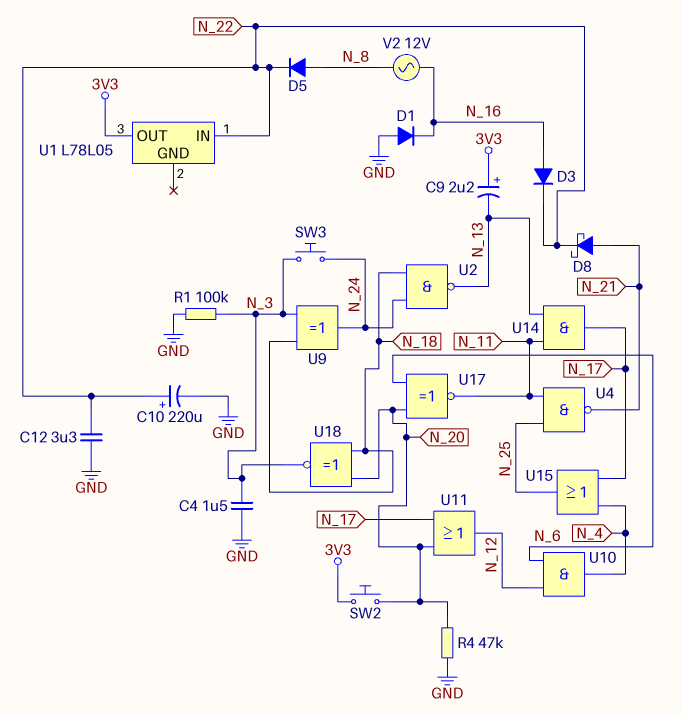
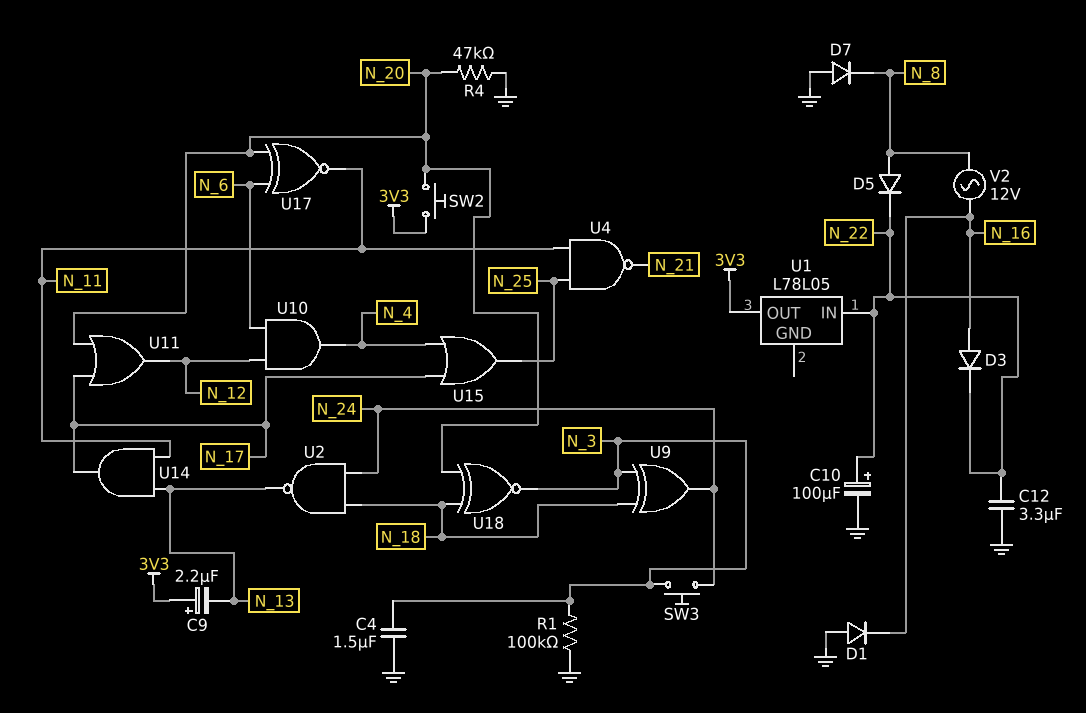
C10: 220uF (plus N_22, minus GND) -> 100uF (plus N_22, minus GND)
D7: none -> diode (A GND, K N_8)
D8: schottky (A N_21, K N_22) -> none

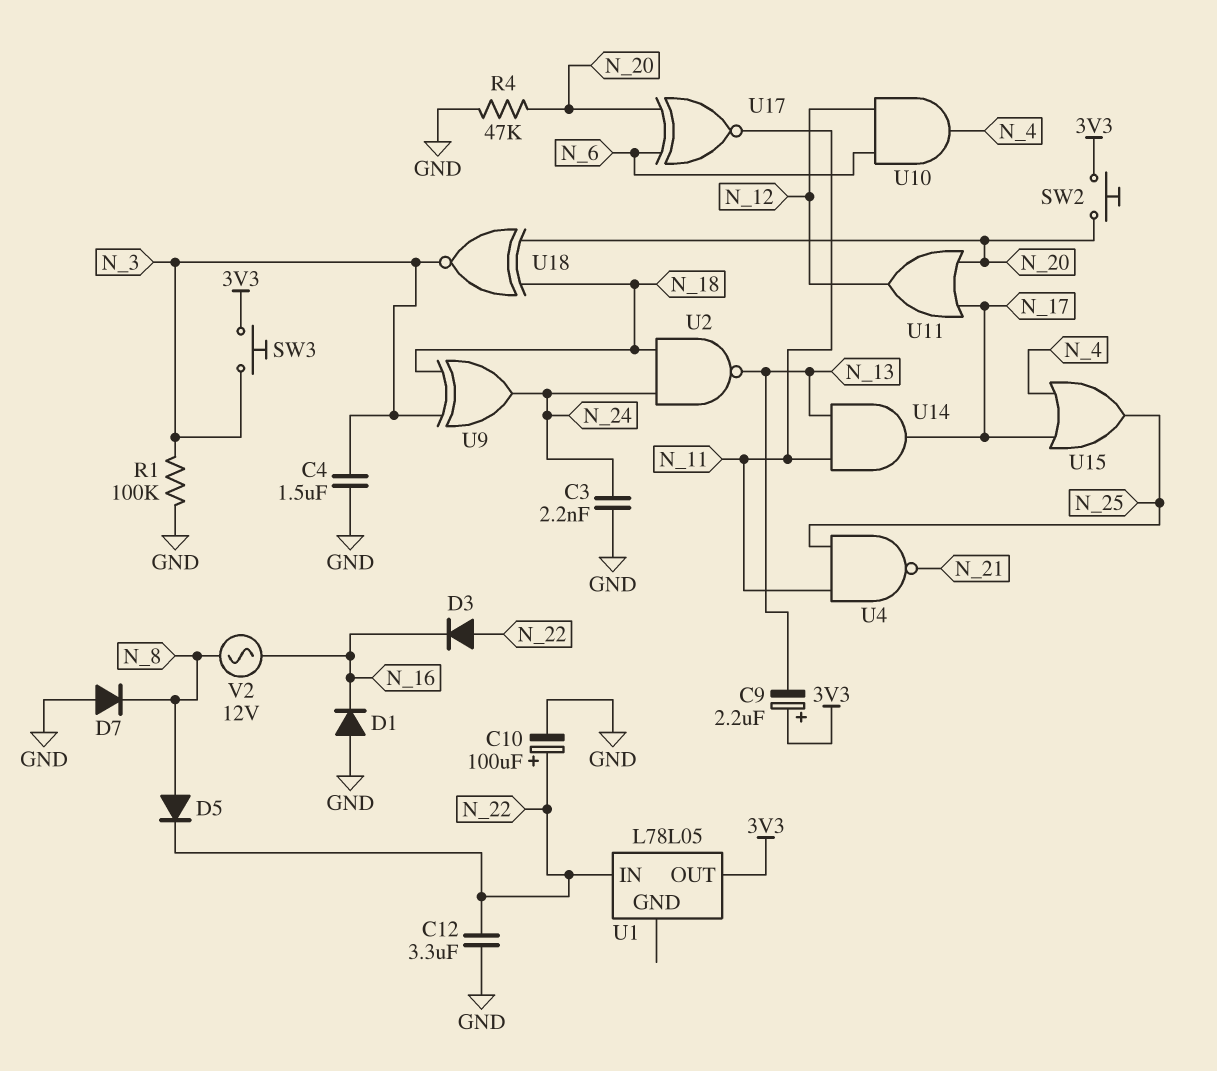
C3: none -> 2.2nF (GND, N_24)
D3: diode (A N_16, K N_22) -> diode (A N_22, K N_16)
SW3: button (N_3, N_24) -> button (3V3, N_3)

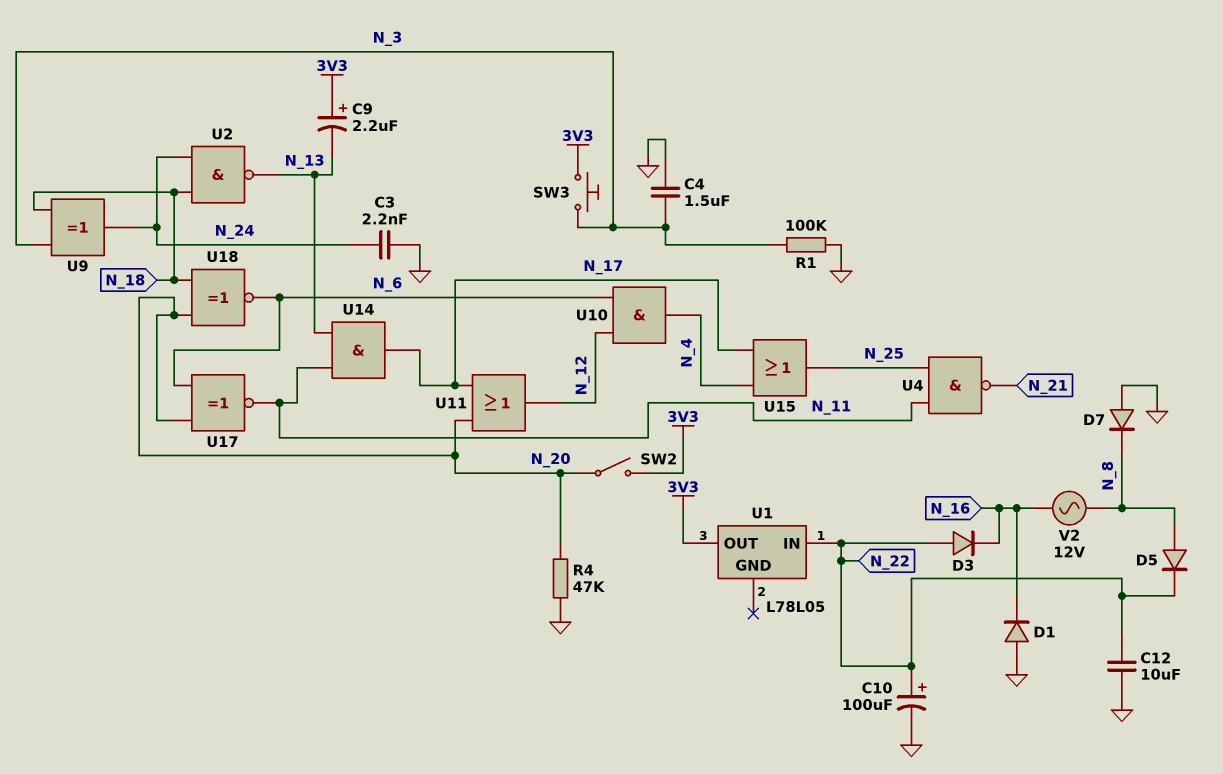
C12: 3.3uF (GND, N_22) -> 10uF (GND, N_22)
SW2: button (3V3, N_20) -> switch (3V3, N_20)
U18: XNOR (in N_18, in N_20, out N_3) -> XNOR (in N_18, in N_20, out N_6)

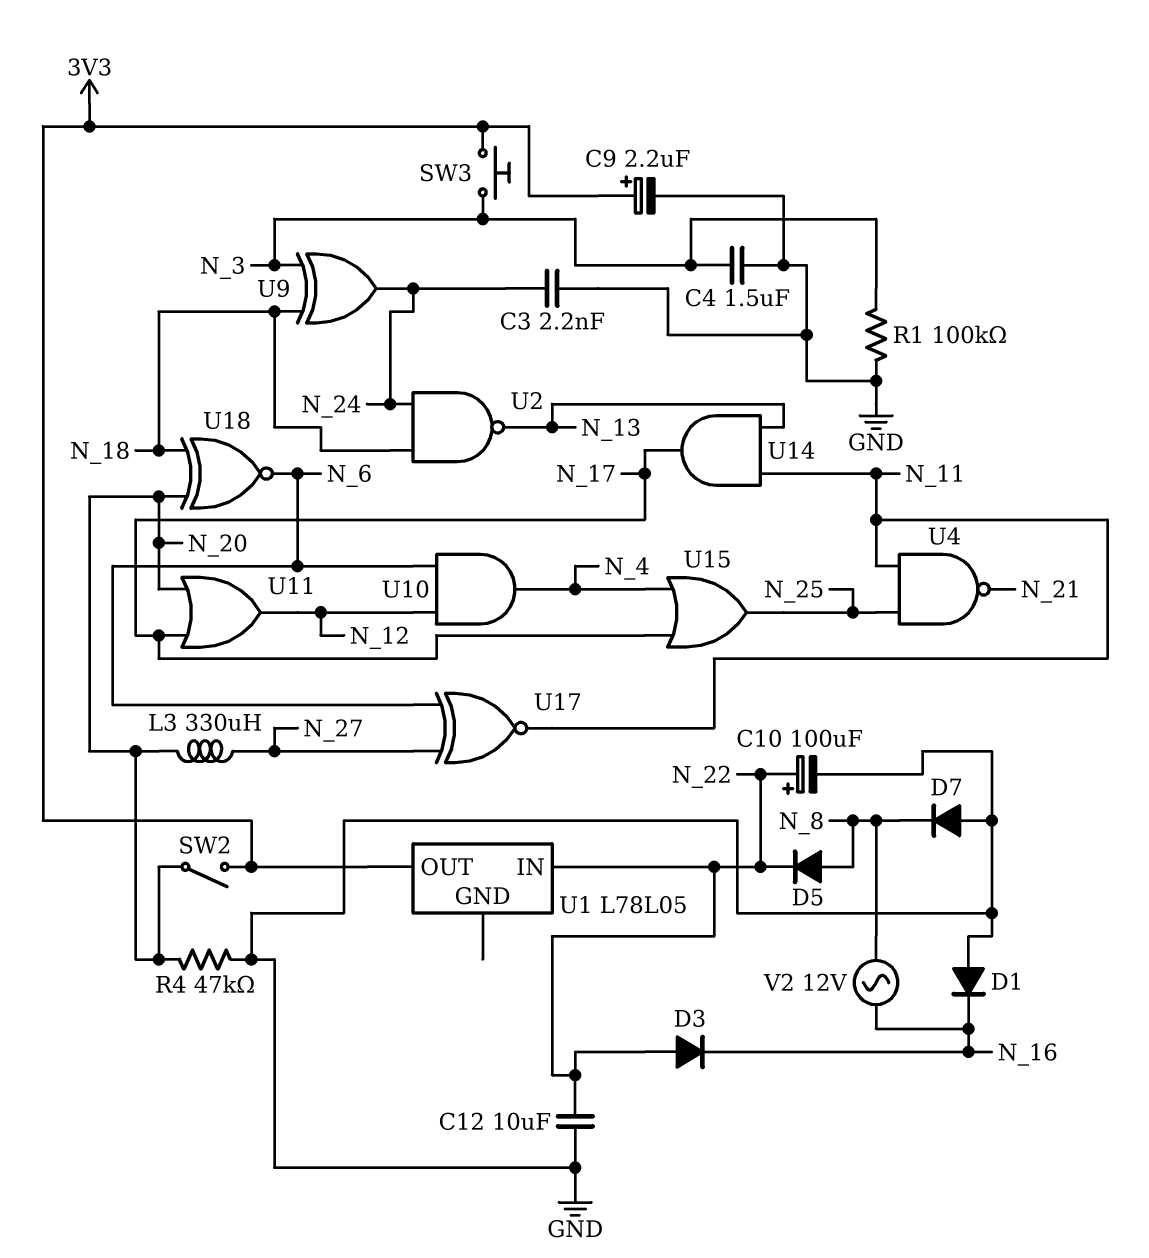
C9: 2.2uF (plus 3V3, minus N_13) -> 2.2uF (plus 3V3, minus GND)
L3: none -> 330uH (N_20, N_27)
U17: XNOR (in N_6, in N_20, out N_11) -> XNOR (in N_6, in N_27, out N_11)

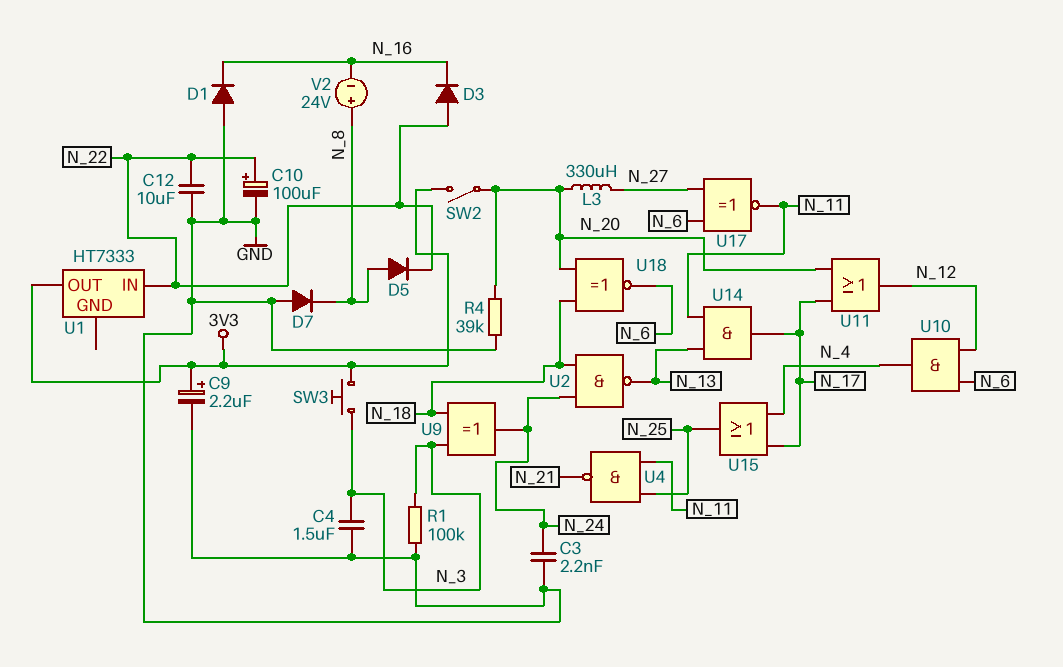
R4: 47k (GND, N_20) -> 39k (GND, N_20)
U1: L78L05 -> HT7333
V2: AC 12V (N_8, N_16) -> 24V (plus N_8, minus N_16)

